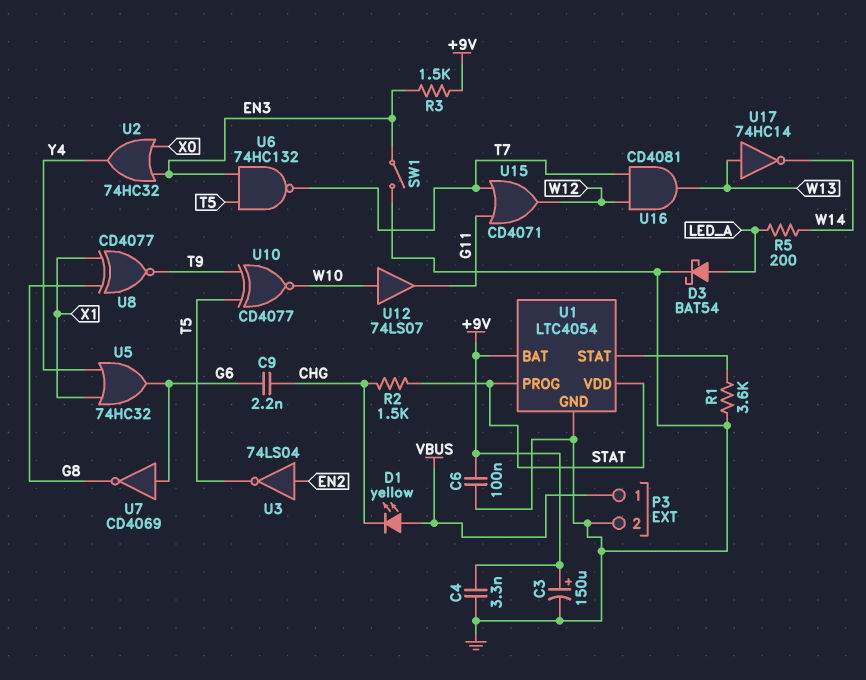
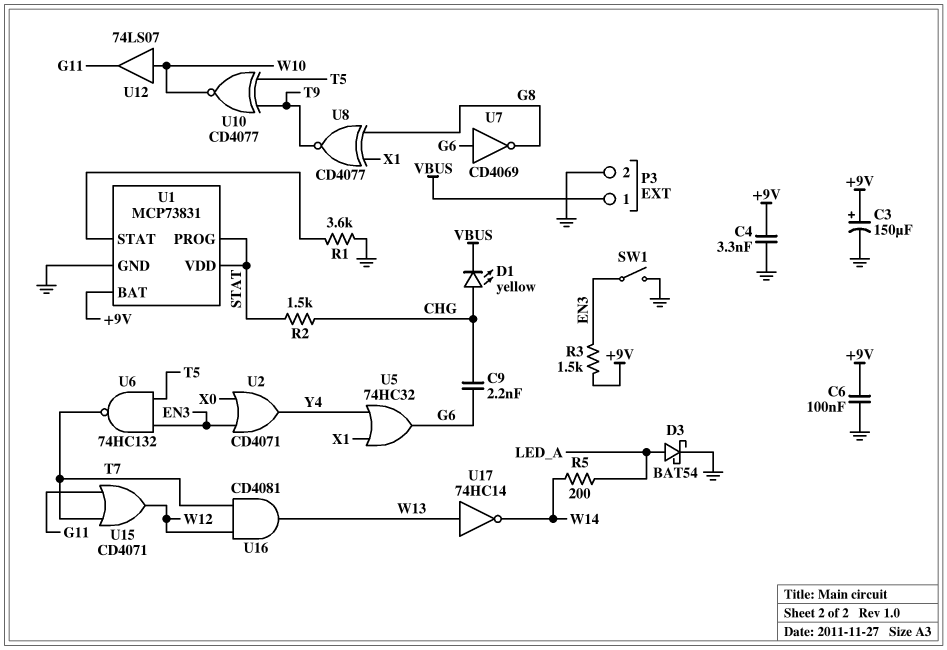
D1: LED yellow (A VBUS, K CHG) -> LED yellow (A CHG, K VBUS)
U1: LTC4054 -> MCP73831
U2: OR 74HC32 (in EN3, in X0, out Y4) -> OR CD4071 (in EN3, in X0, out Y4)
U3: NOT 74LS04 (in EN2, out T5) -> none

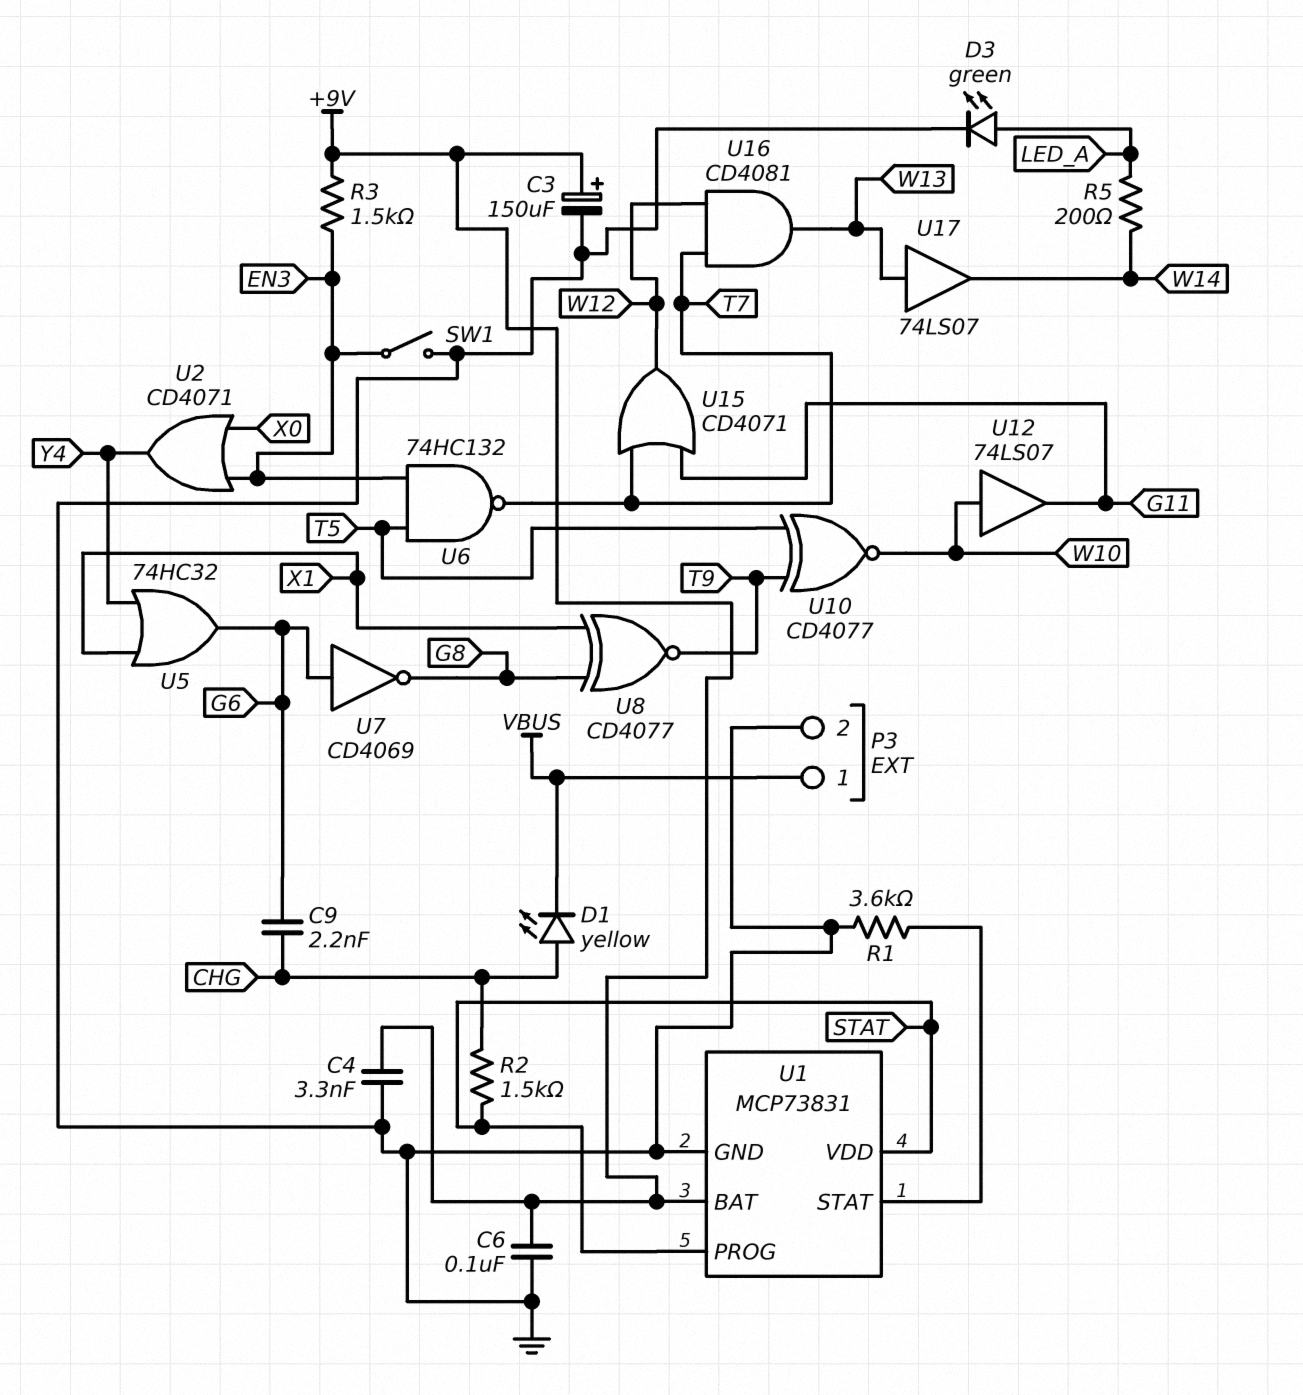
D3: schottky BAT54 (A LED_A, K GND) -> LED green (A LED_A, K GND)
U17: NOT 74HC14 (in W13, out W14) -> buffer 74LS07 (in W13, out W14)

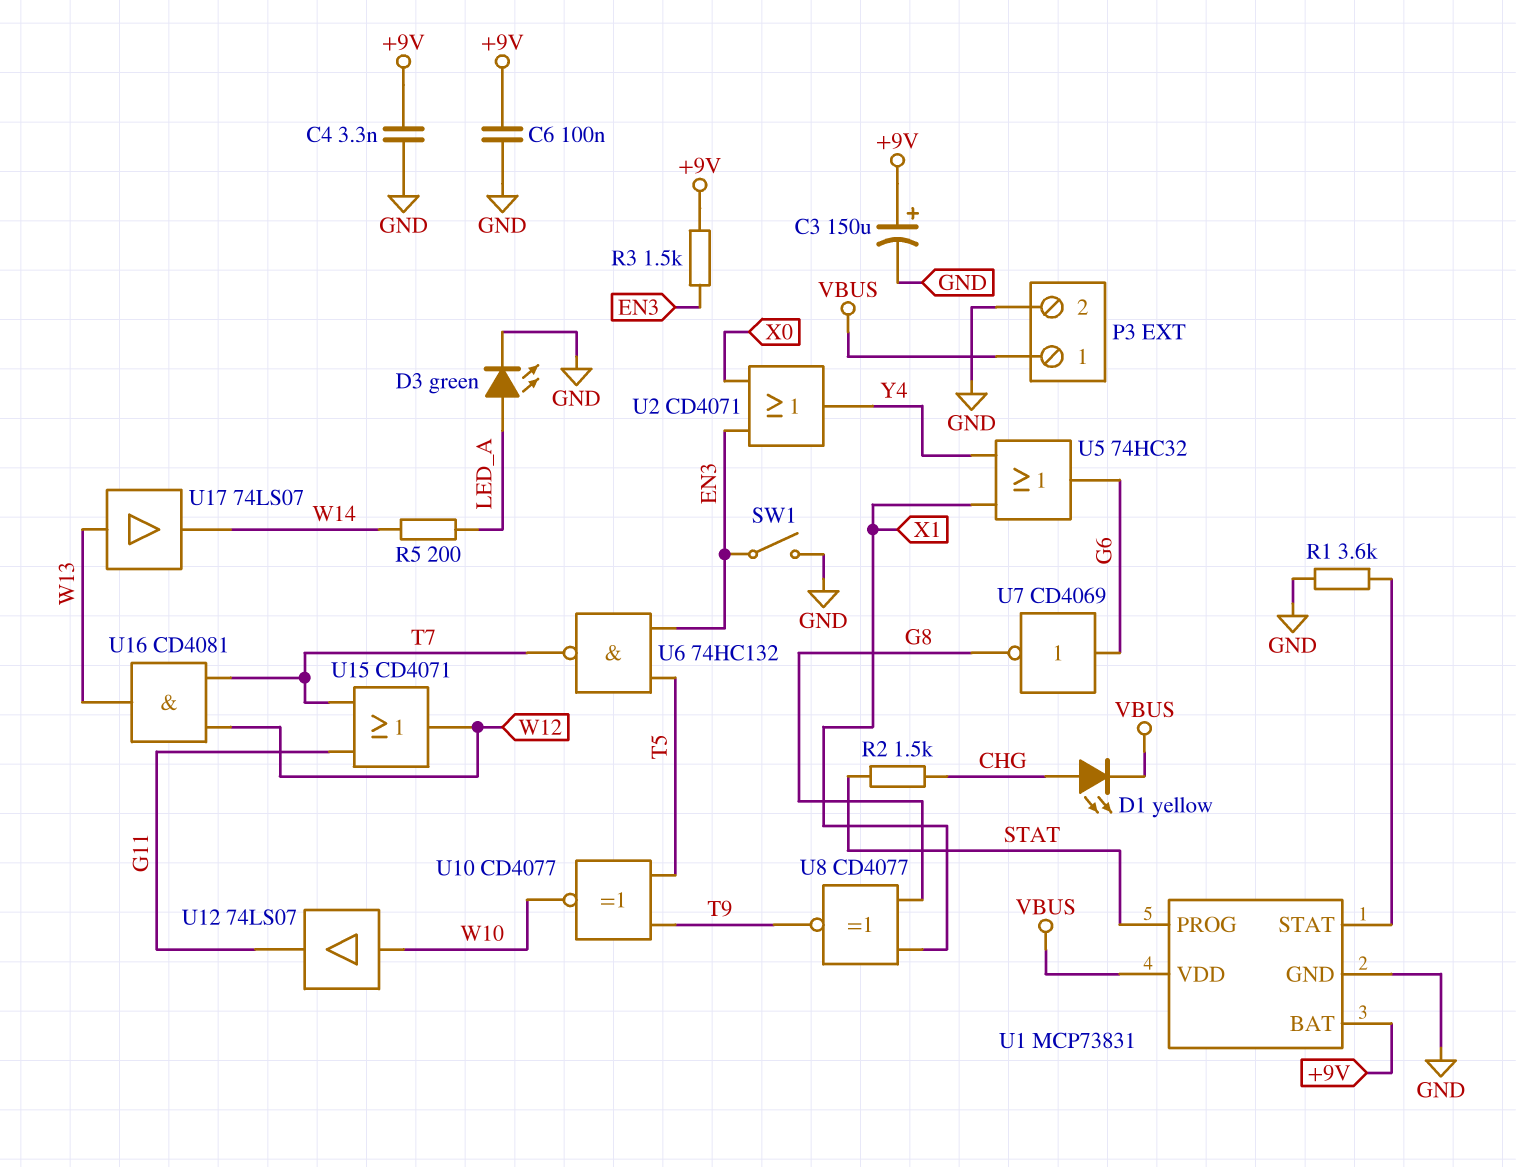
C9: 2.2nF (CHG, G6) -> none
U1 pin VDD: STAT -> VBUS

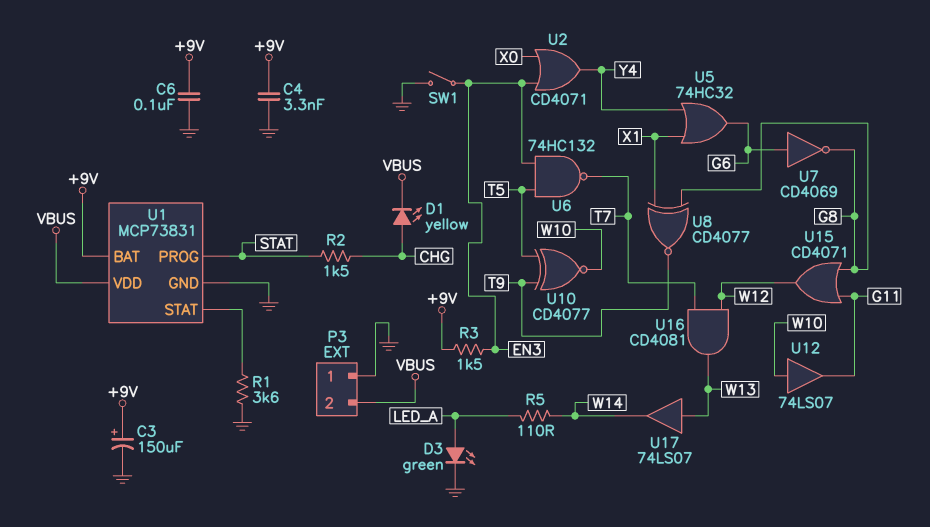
P3 pin 1: VBUS -> GND
P3 pin 2: GND -> VBUS
R5: 200 (LED_A, W14) -> 110 (LED_A, W14)
U15: OR CD4071 (in G11, in T7, out W12) -> OR CD4071 (in G8, in G11, out W12)

